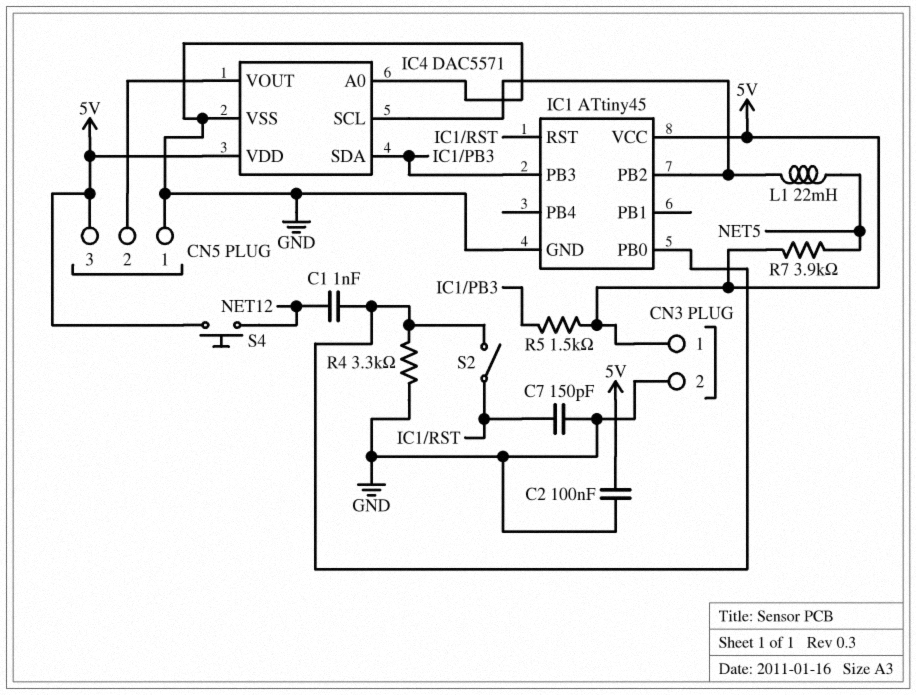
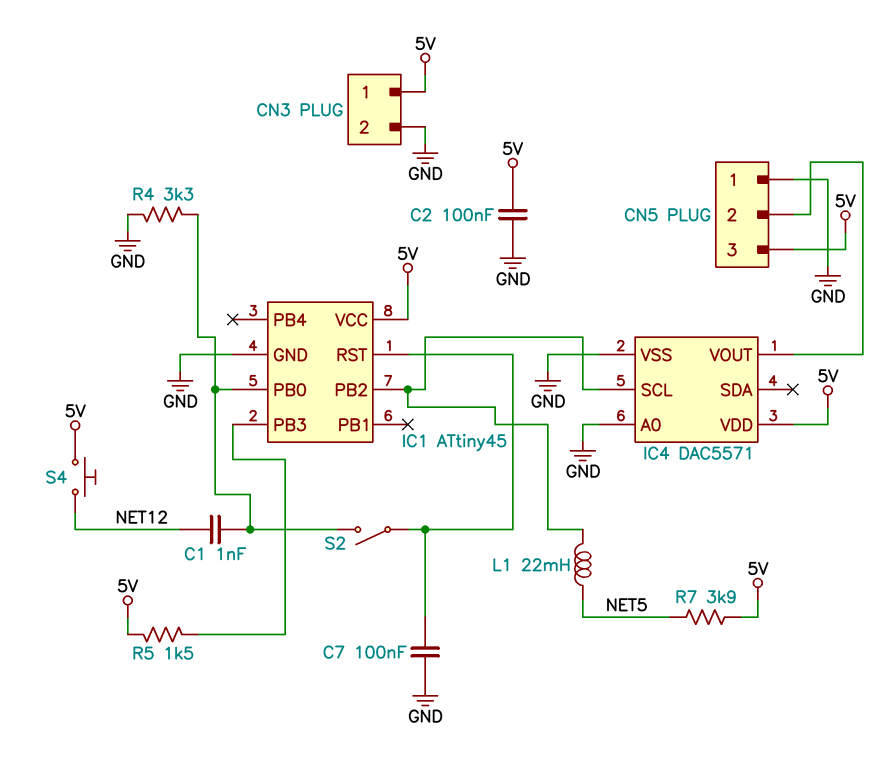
C7: 150pF (GND, IC1/RST) -> 100nF (GND, IC1/RST)
IC4 pin SDA: IC1/PB3 -> none

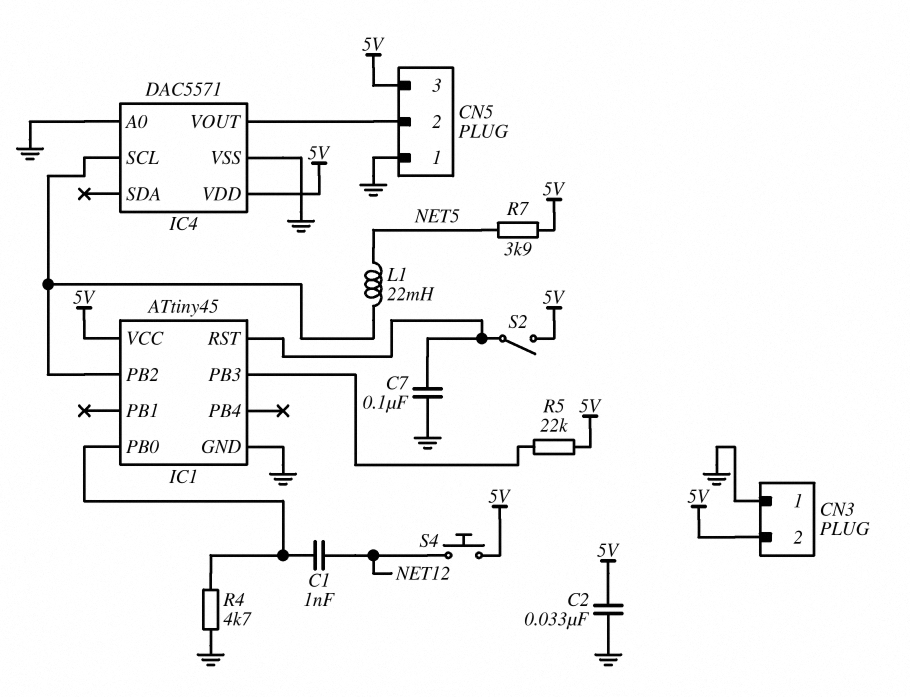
C2: 100nF (5V, GND) -> 33nF (5V, GND)
CN3 pin 1: 5V -> GND
CN3 pin 2: GND -> 5V
R4: 3.3k (GND, IC1/PB0) -> 4.7k (GND, IC1/PB0)
R5: 1.5k (5V, IC1/PB3) -> 22k (5V, IC1/PB3)
S2: switch (IC1/PB0, IC1/RST) -> switch (5V, IC1/RST)

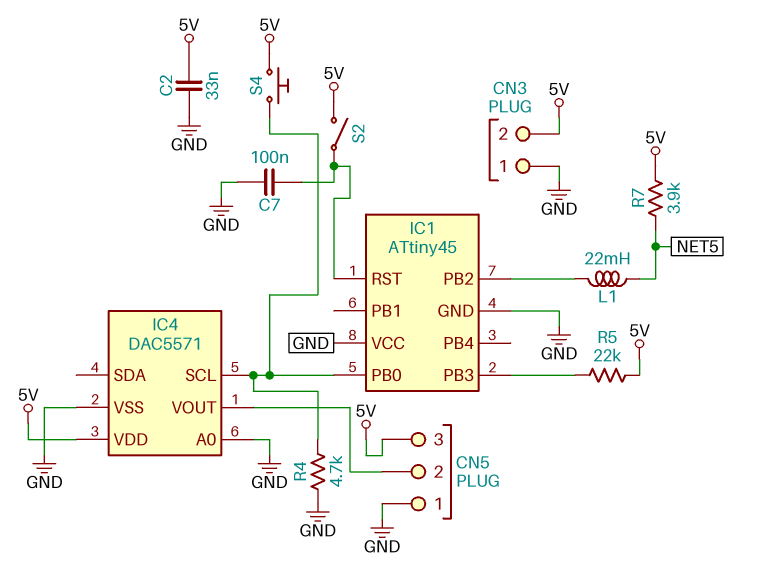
C1: 1nF (IC1/PB0, NET12) -> none
IC1 pin VCC: 5V -> GND
IC4 pin SCL: IC1/PB2 -> IC1/PB0
S4: button (5V, NET12) -> button (5V, IC1/PB0)

